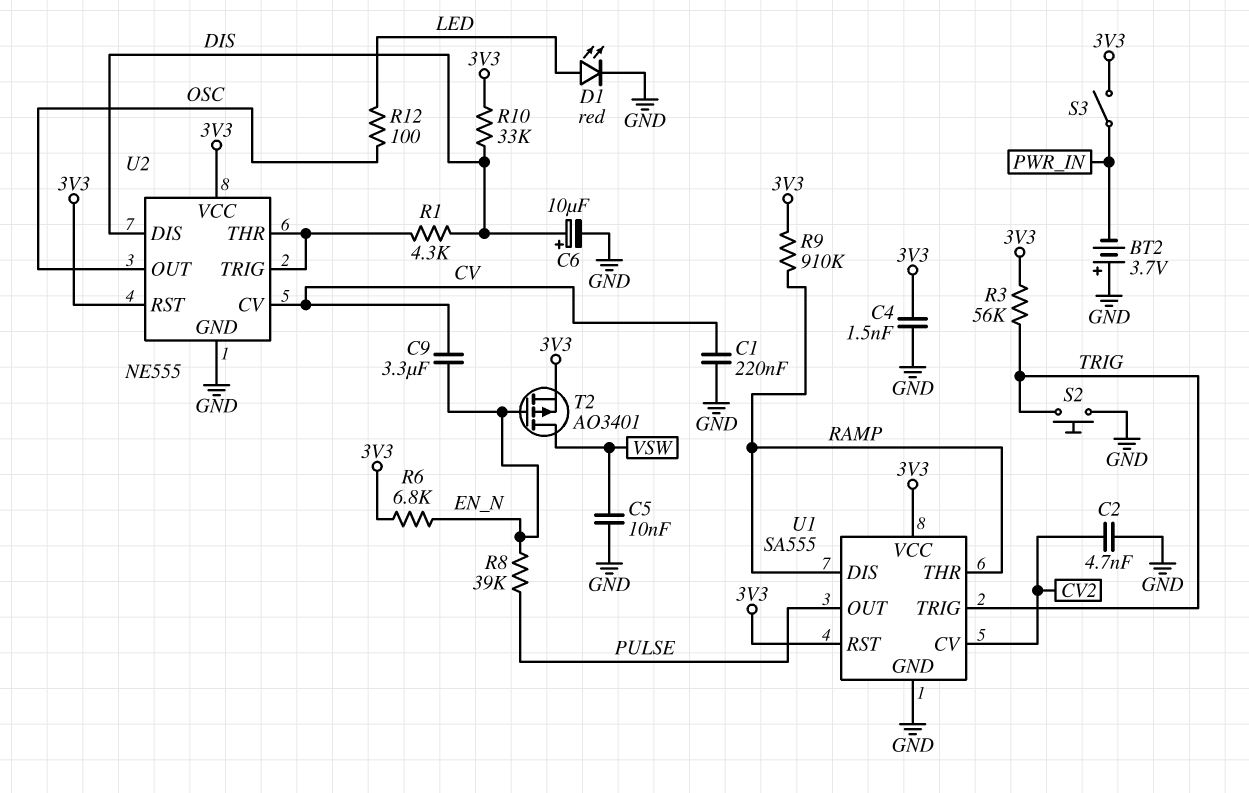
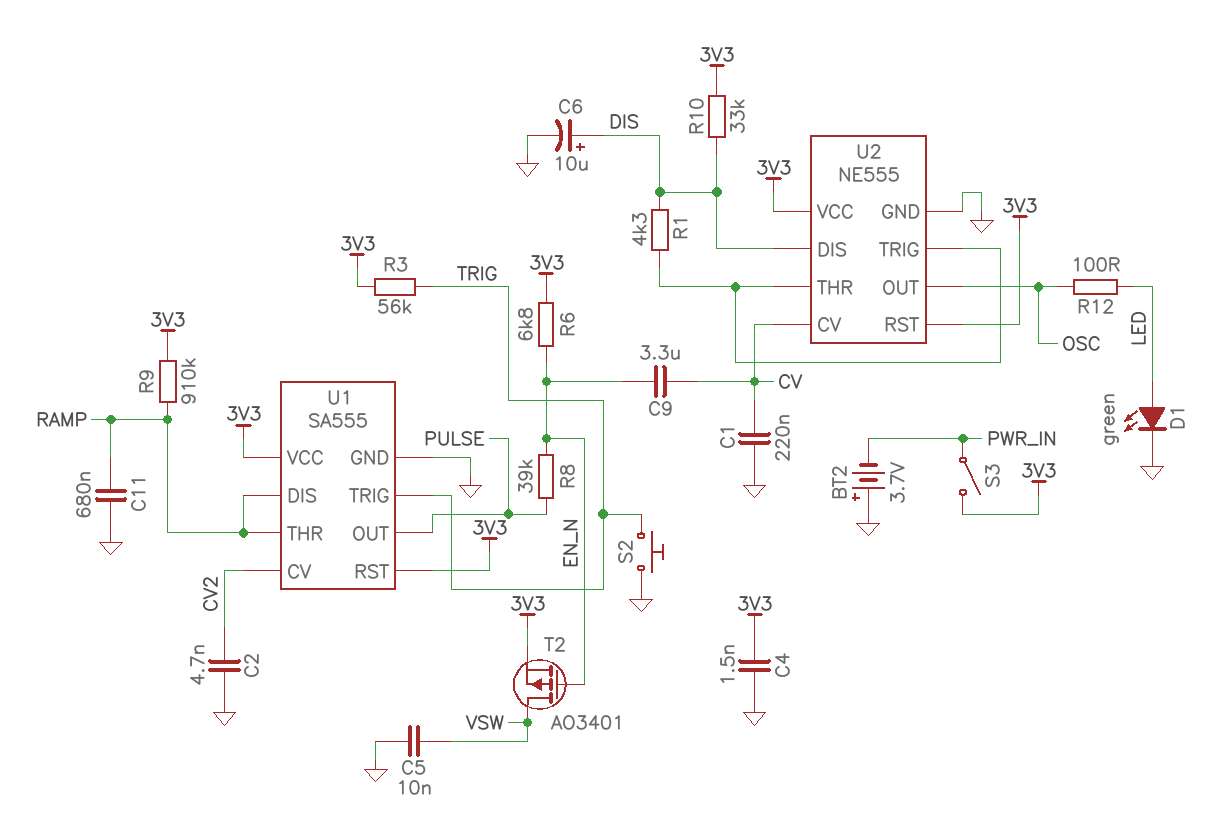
C11: none -> 680nF (GND, RAMP)
D1: LED red (A LED, K GND) -> LED green (A LED, K GND)

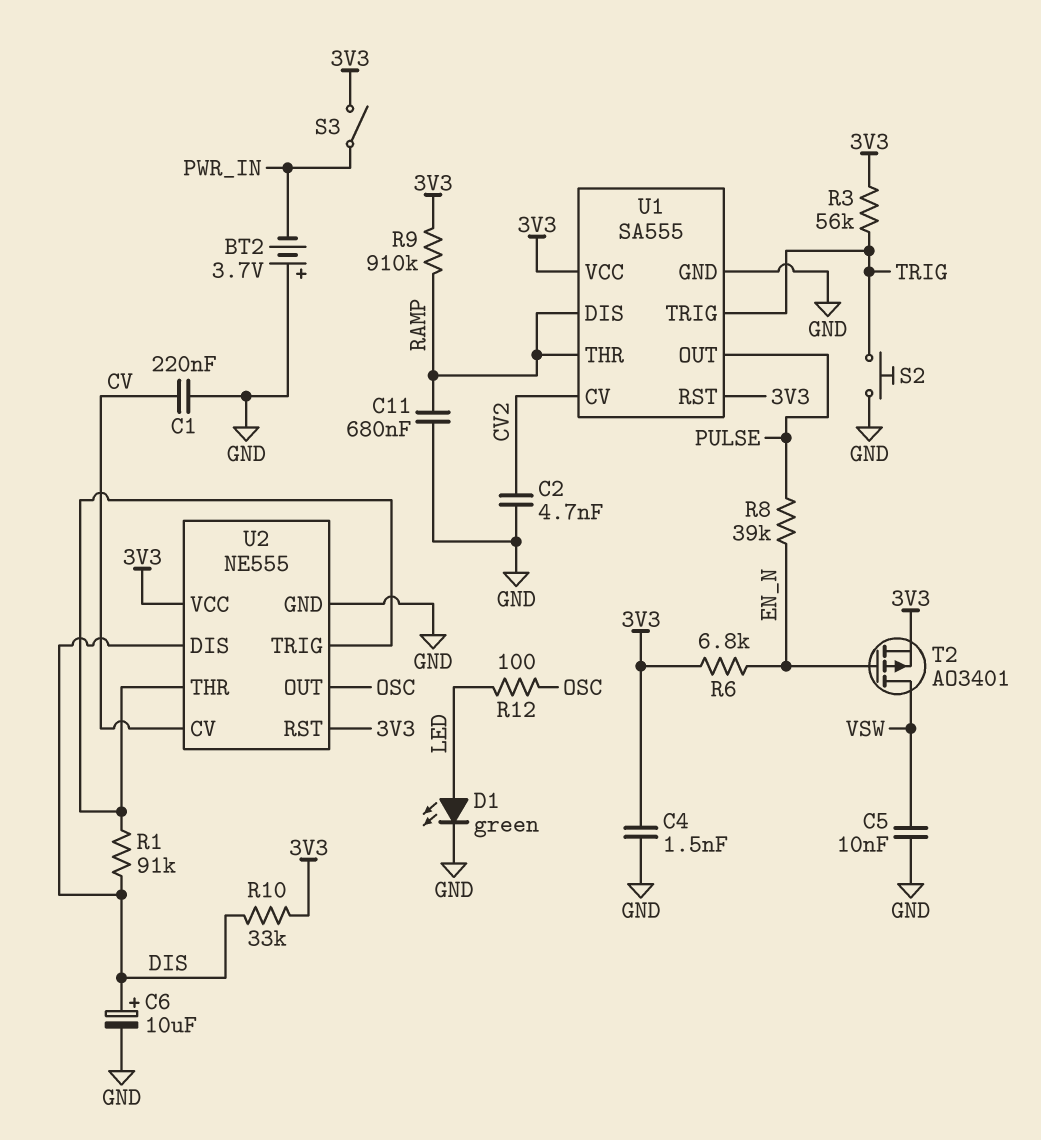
C9: 3.3uF (CV, EN_N) -> none
R1: 4.3k (DIS, U2/THR) -> 91k (DIS, U2/THR)

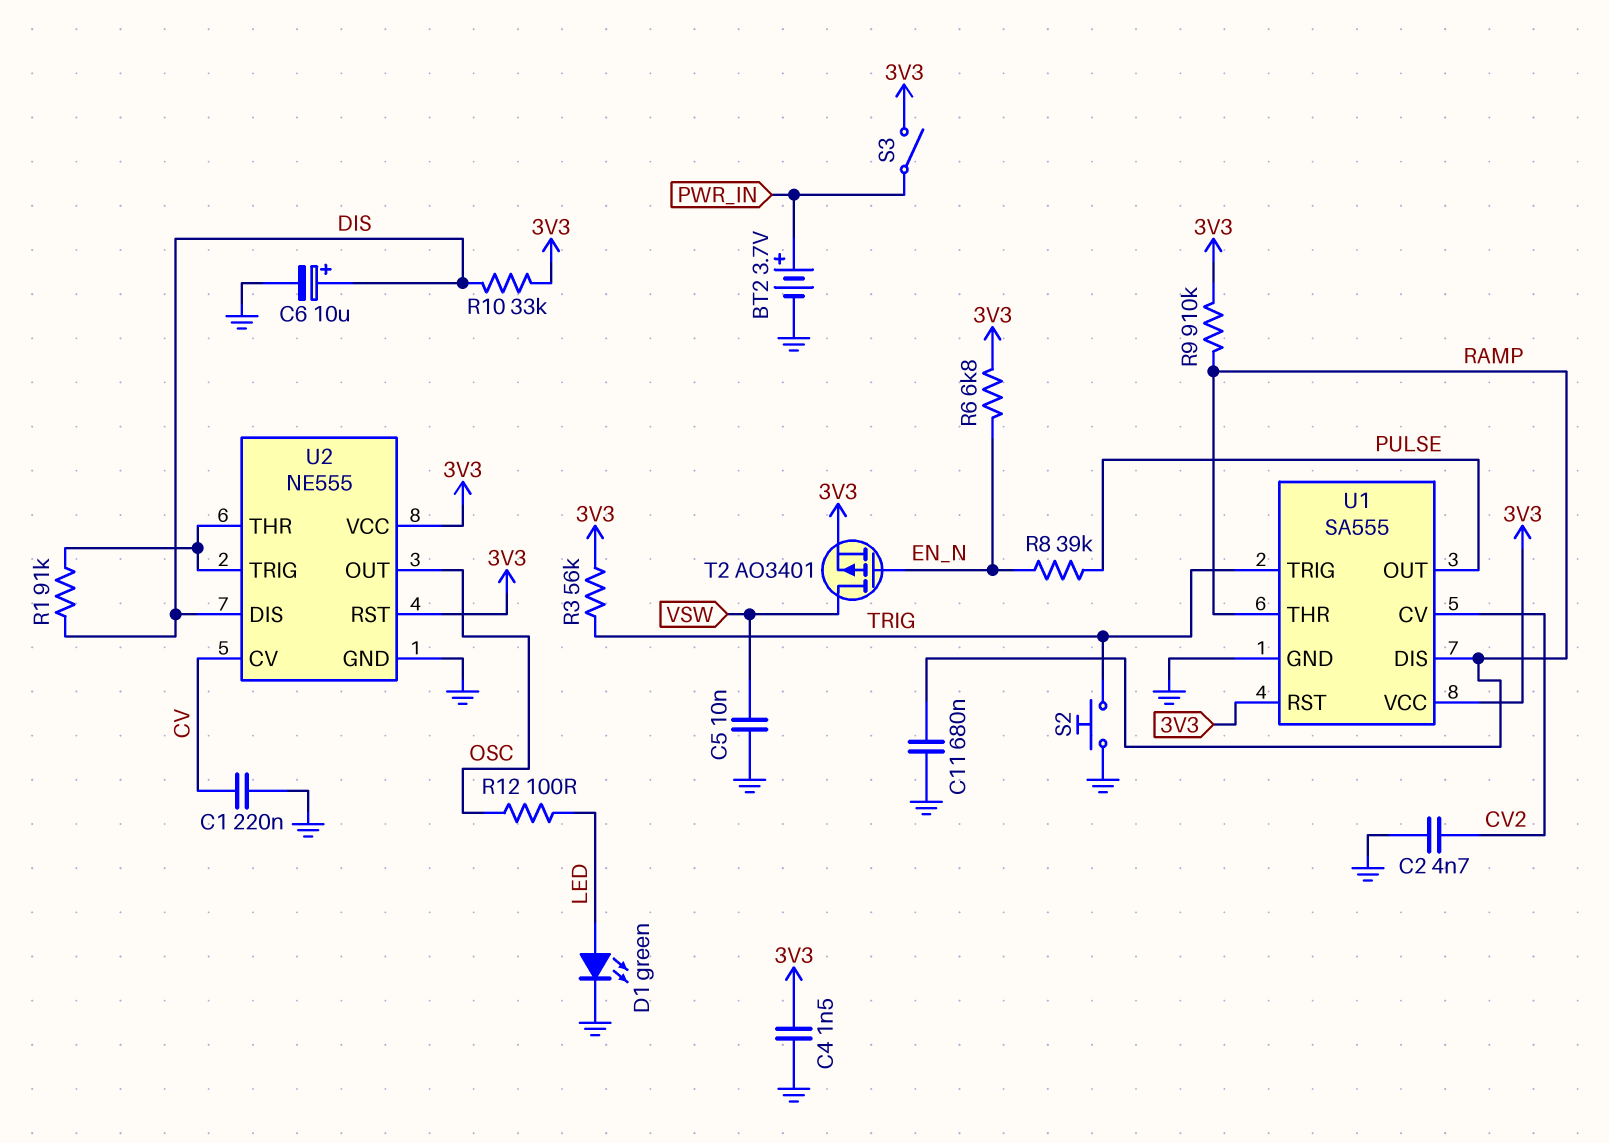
BT2: 3.7V (plus GND, minus PWR_IN) -> 3.7V (plus PWR_IN, minus GND)

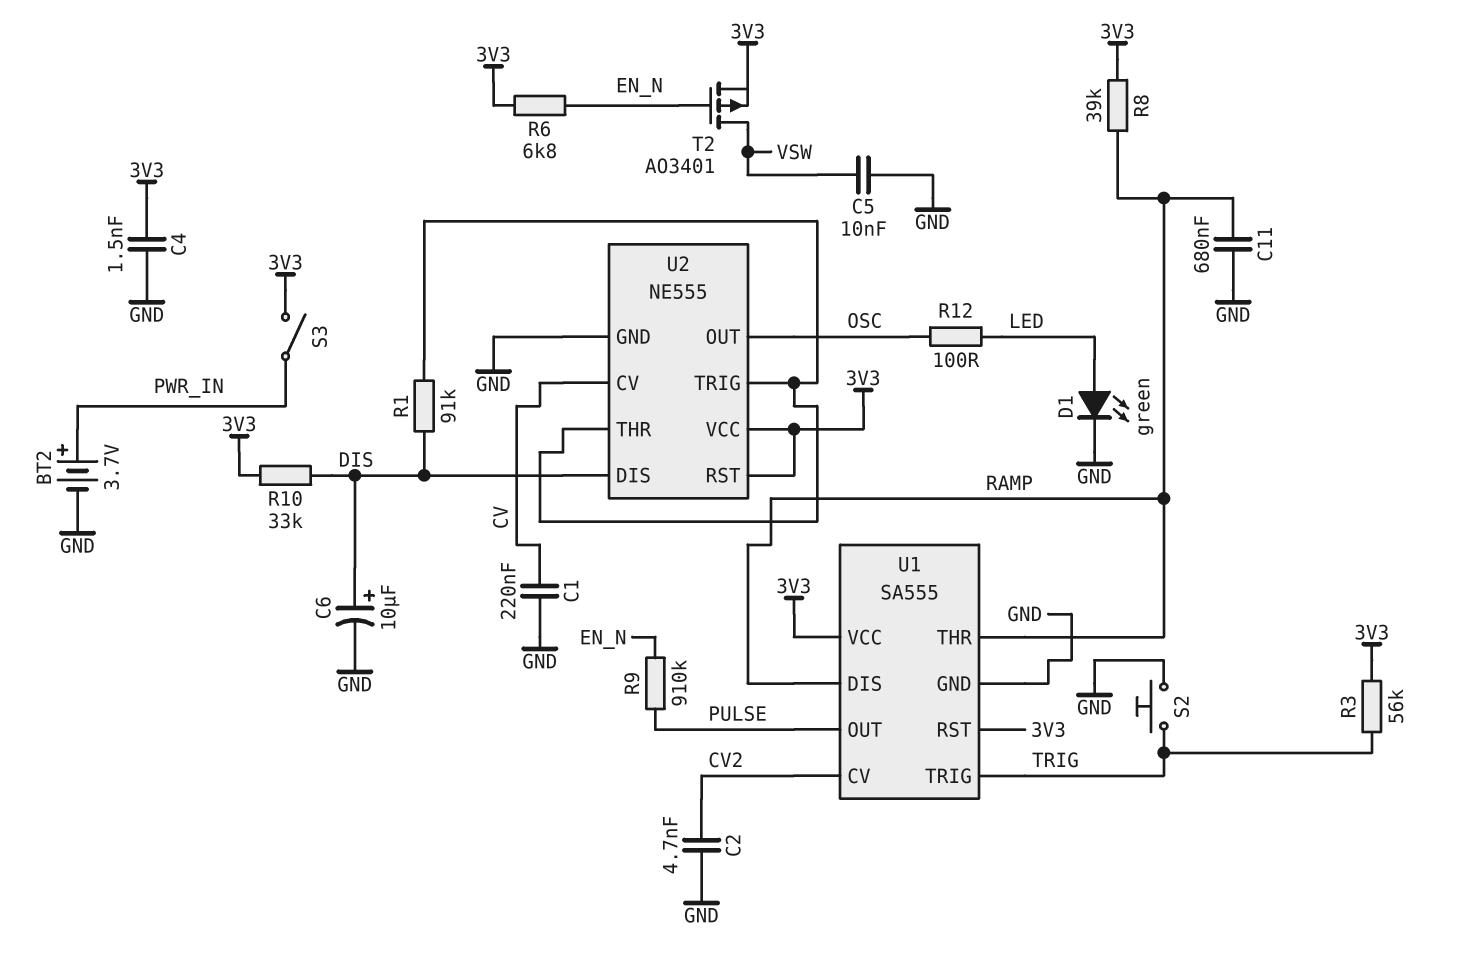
R8: 39k (EN_N, PULSE) -> 39k (3V3, RAMP)
R9: 910k (3V3, RAMP) -> 910k (EN_N, PULSE)

